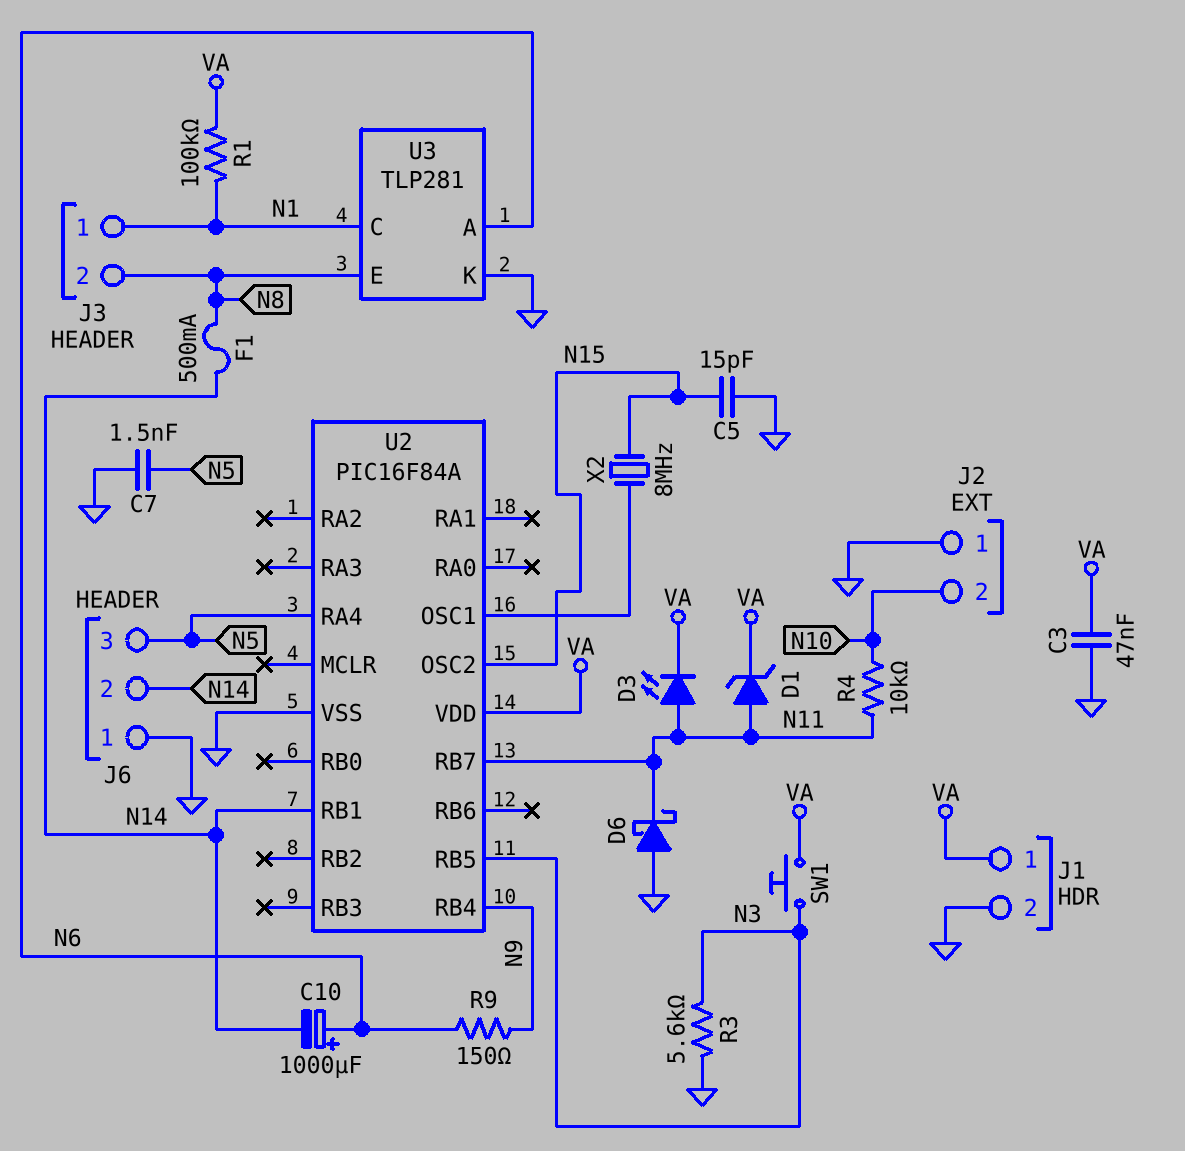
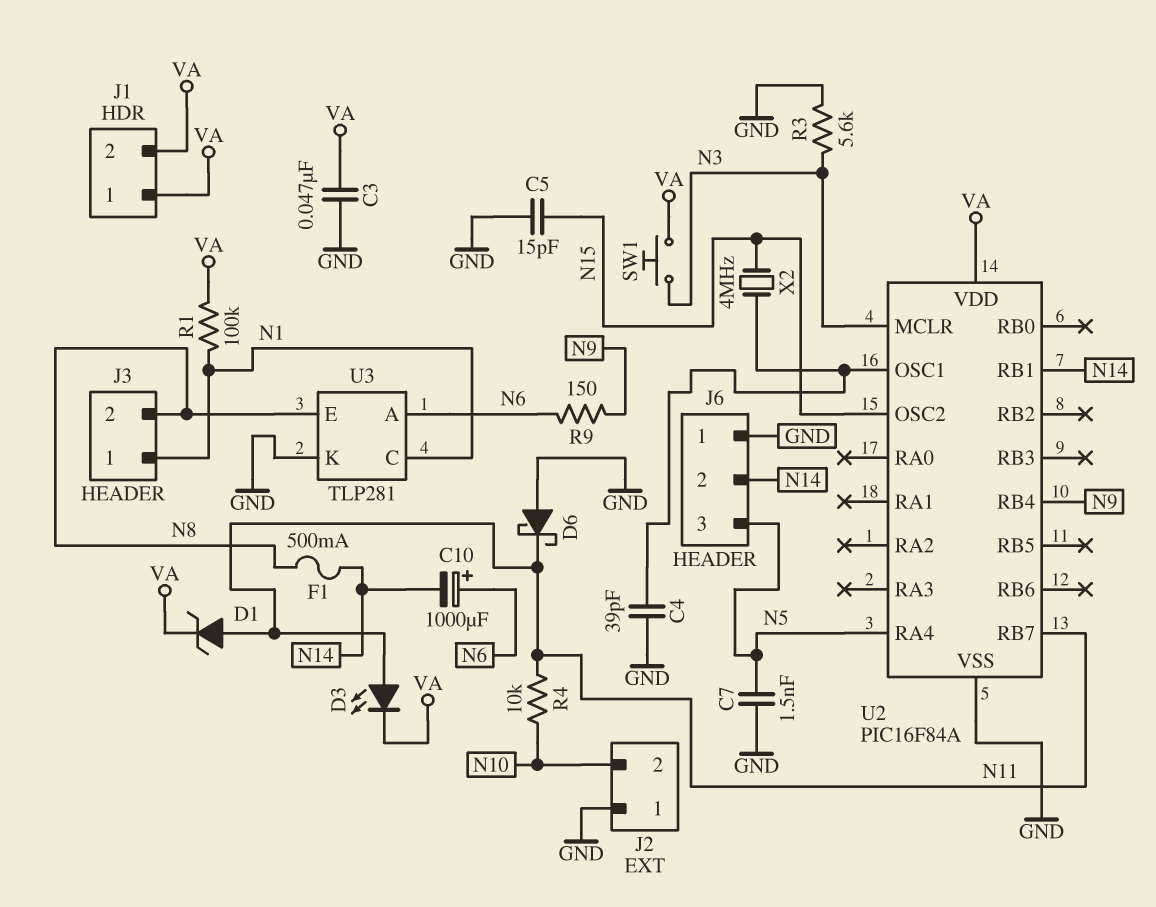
C4: none -> 39pF (GND, U2/OSC1)
J1 pin 2: GND -> VA
U2 pin MCLR: none -> N3
U2 pin RB5: N3 -> none
X2: 8MHz (N15, U2/OSC1) -> 4MHz (N15, U2/OSC1)

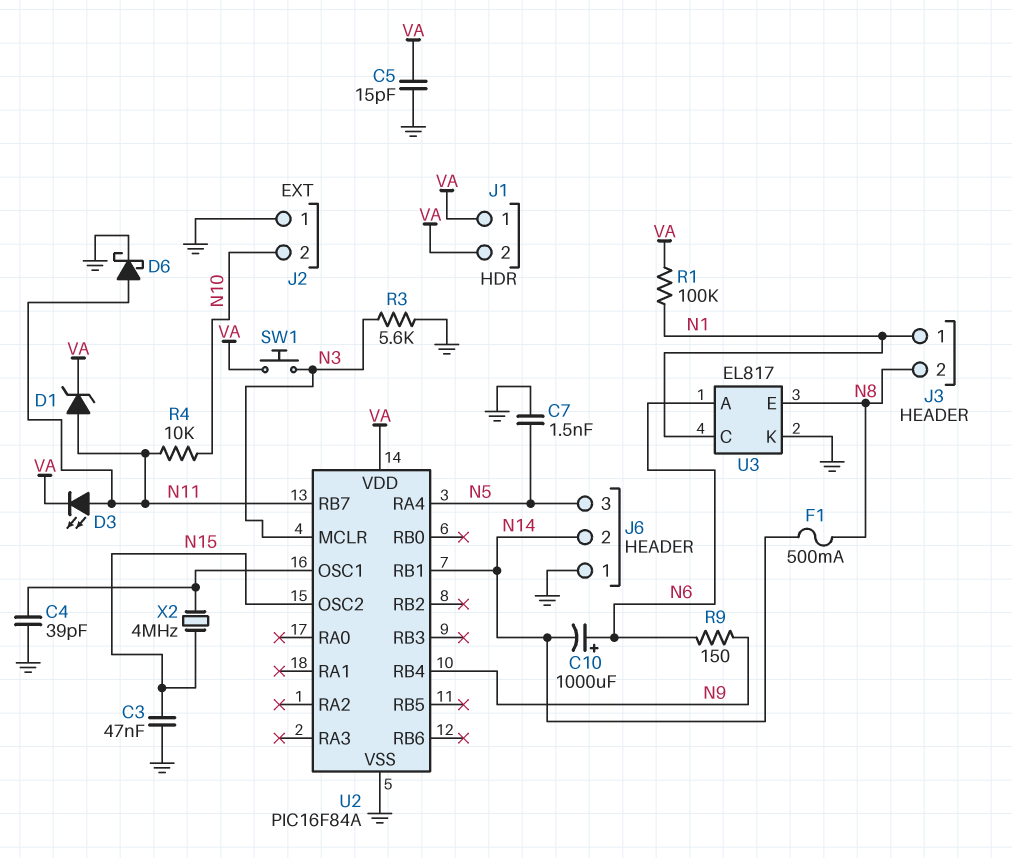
C3: 47nF (GND, VA) -> 47nF (GND, N15)
C5: 15pF (GND, N15) -> 15pF (GND, VA)
D6: schottky (A GND, K N11) -> schottky (A N11, K GND)
U3: TLP281 -> EL817

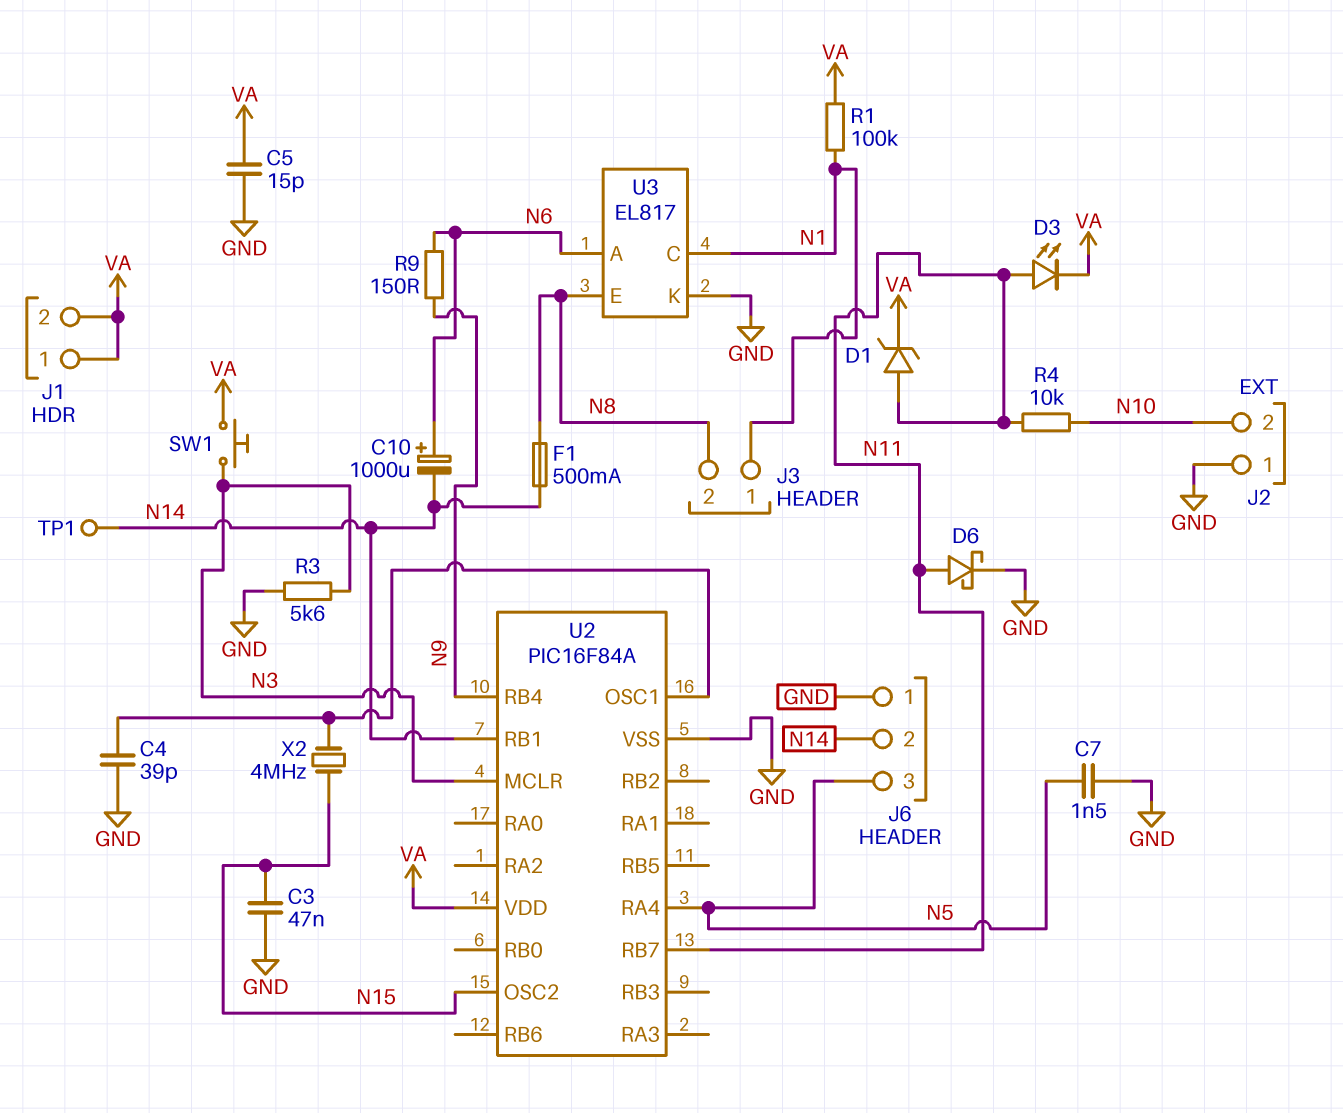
TP1: none -> test point (N14)

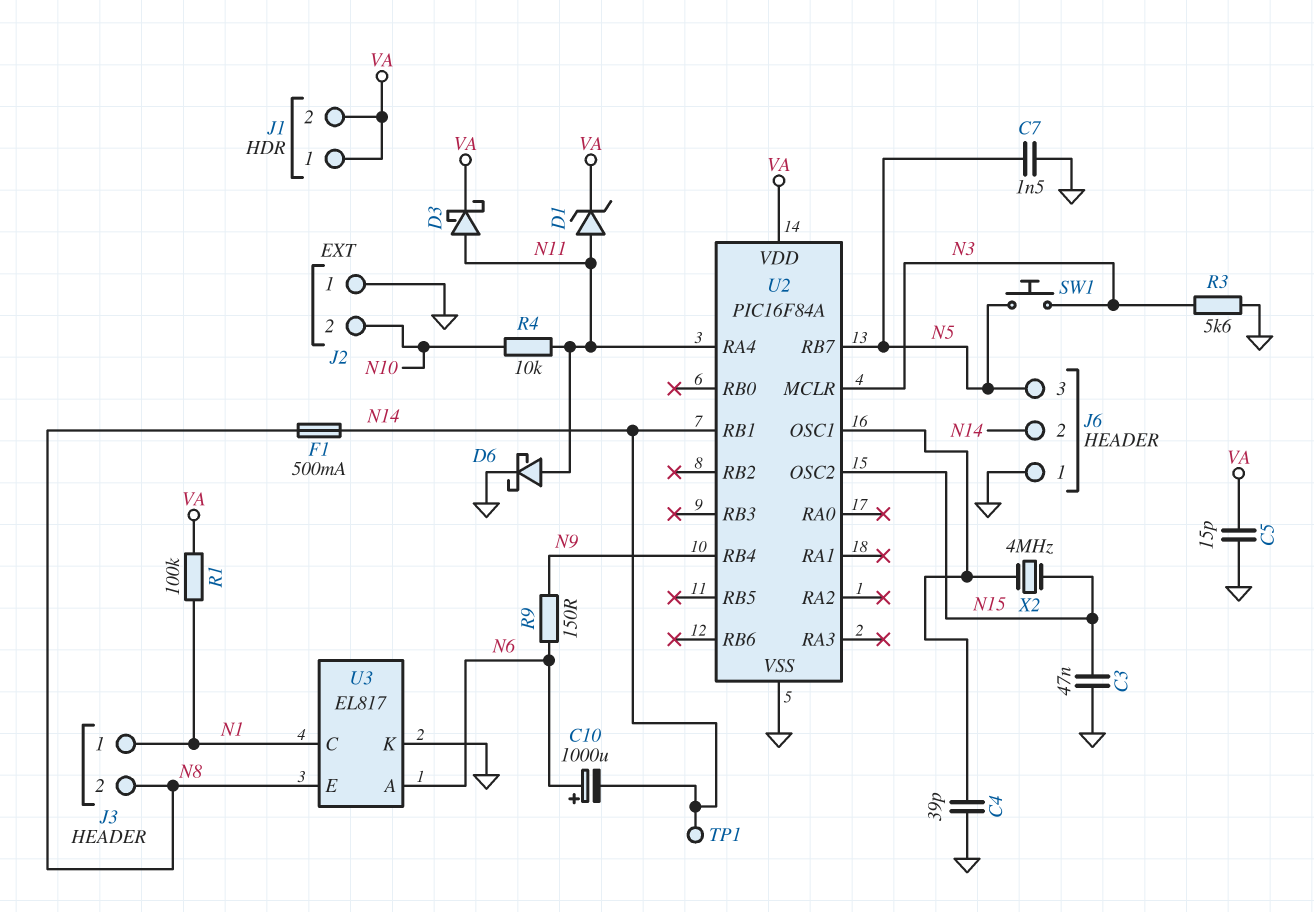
D3: LED (A N11, K VA) -> schottky (A N11, K VA)
SW1: button (N3, VA) -> button (N3, N5)
U2 pin RA4: N5 -> N11
U2 pin RB7: N11 -> N5

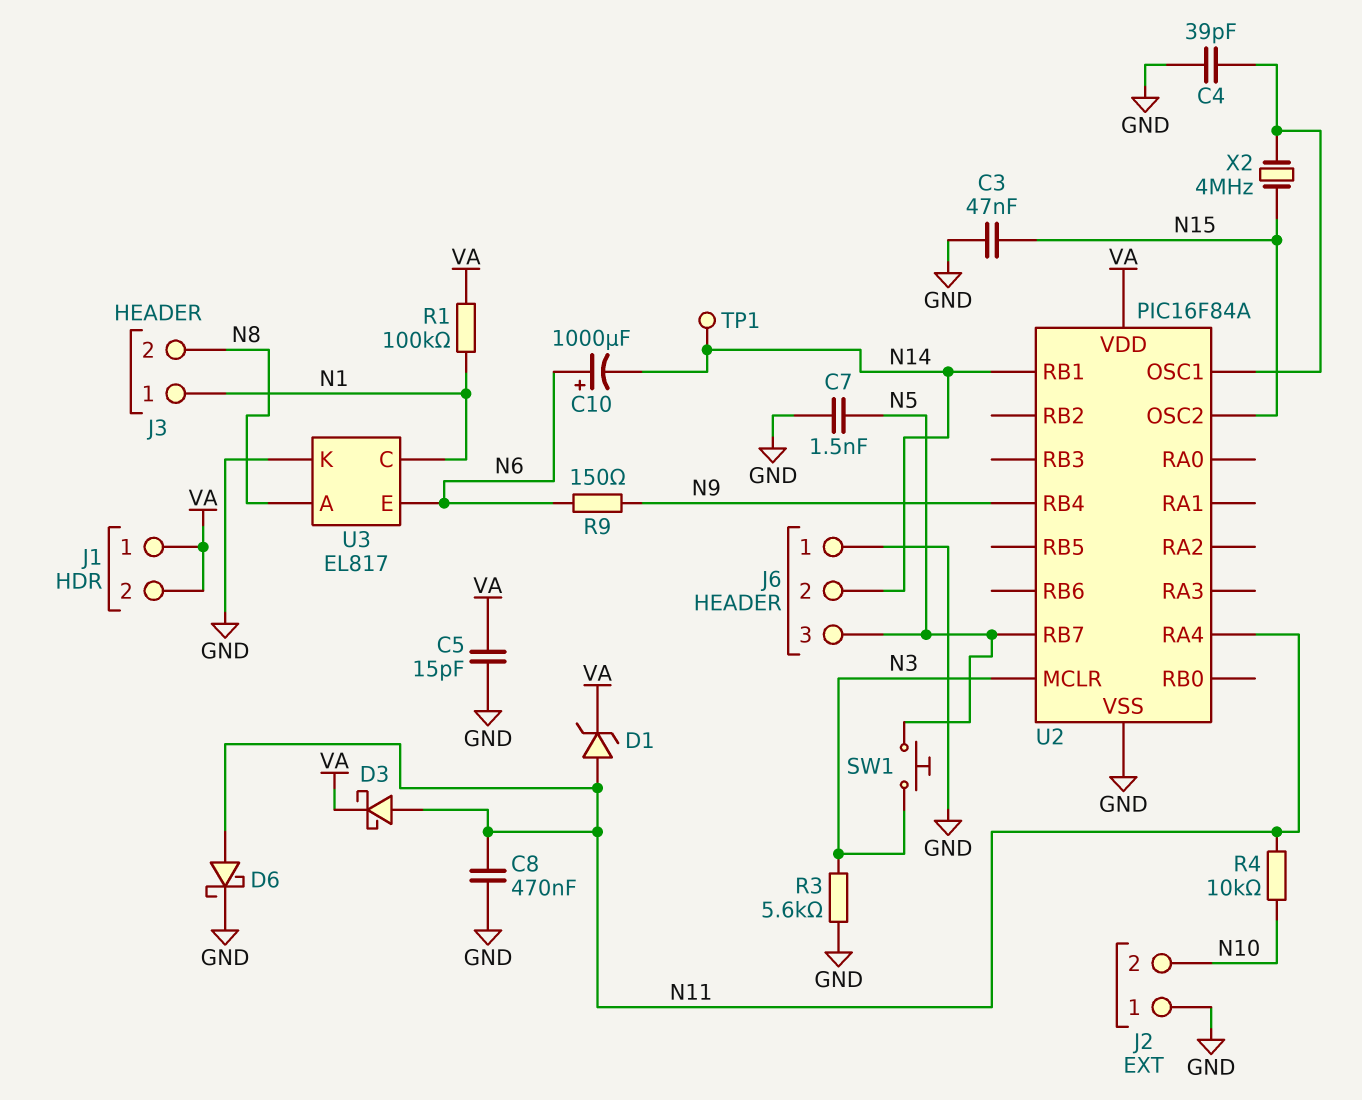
C8: none -> 470nF (GND, N11)
F1: 500mA (N8, N14) -> none
U3 pin A: N6 -> N8
U3 pin E: N8 -> N6

